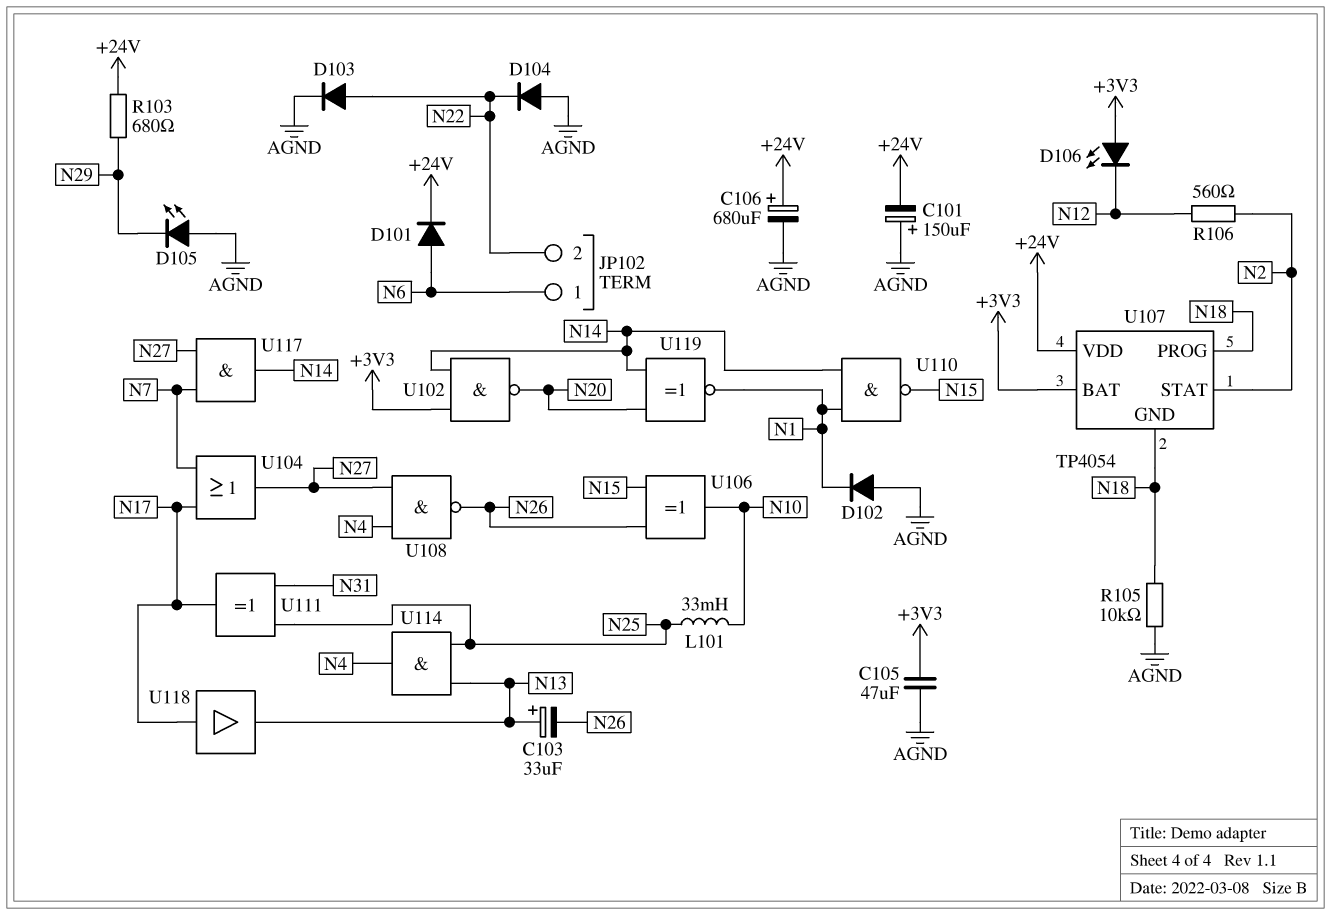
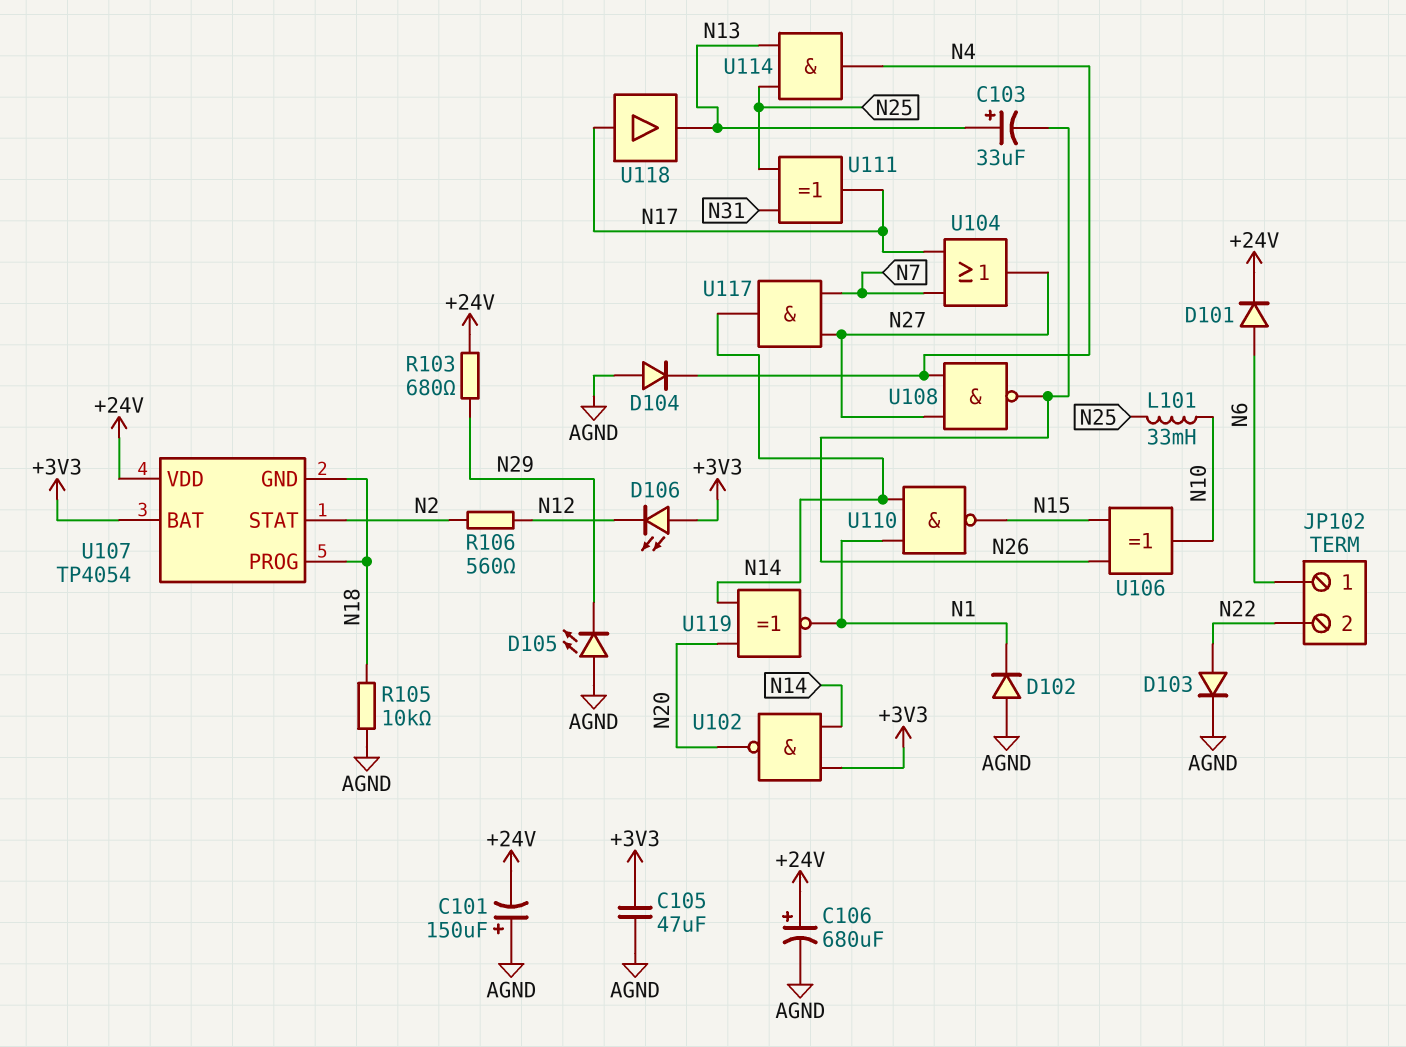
D104: diode (A AGND, K N22) -> diode (A AGND, K N4)

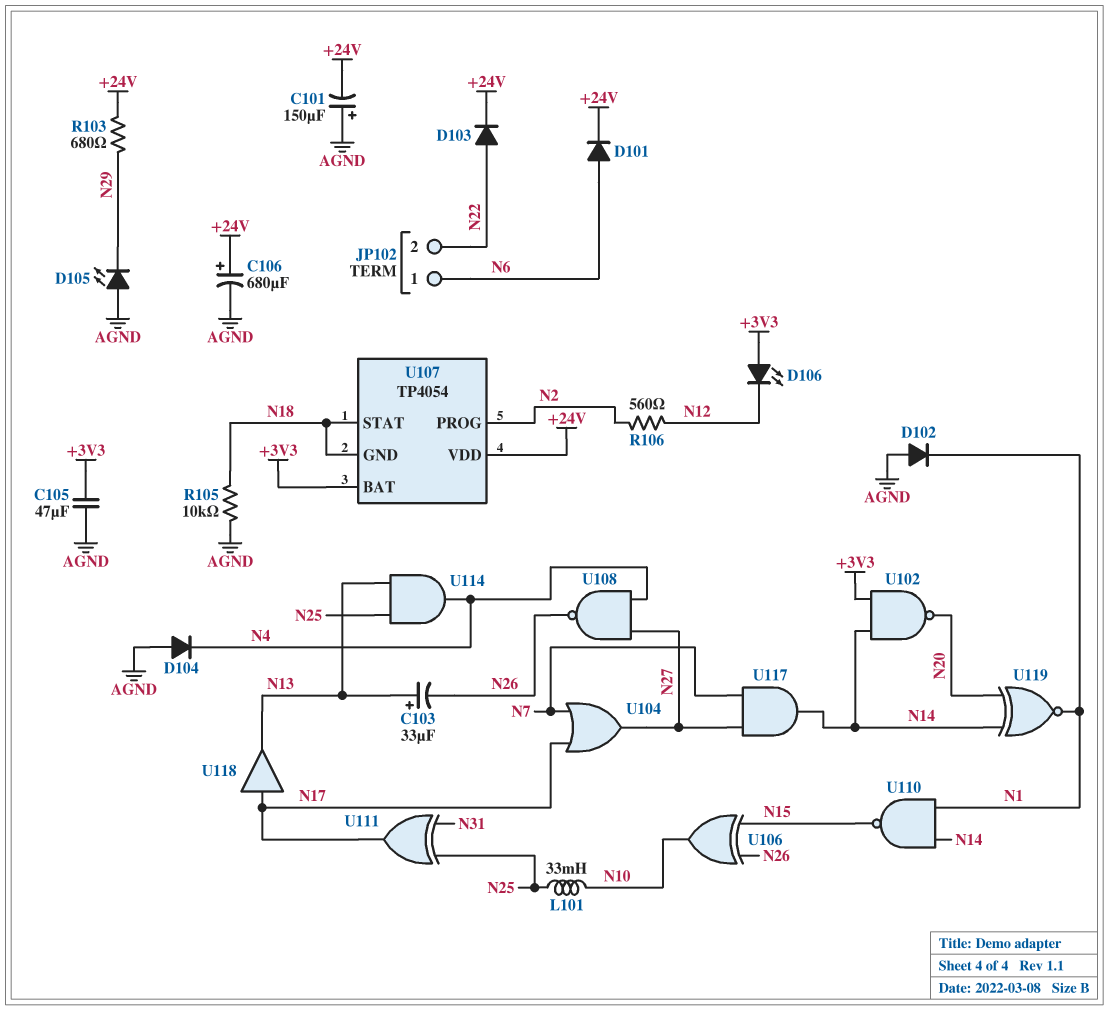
D103: diode (A N22, K AGND) -> diode (A N22, K +24V)
U107 pin PROG: N18 -> N2
U107 pin STAT: N2 -> N18

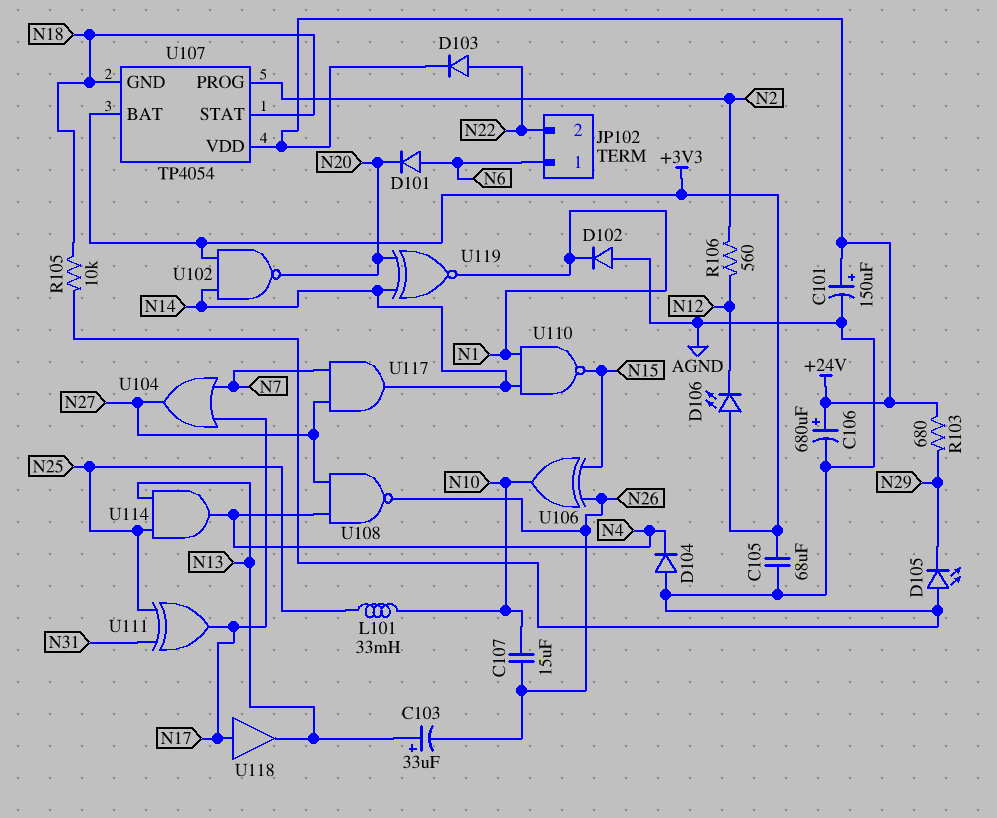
C101: 150uF (plus AGND, minus +24V) -> 150uF (plus +24V, minus AGND)
C105: 47uF (+3V3, AGND) -> 68uF (+3V3, AGND)
C107: none -> 15uF (N10, N26)
D101: diode (A N6, K +24V) -> diode (A N6, K N20)

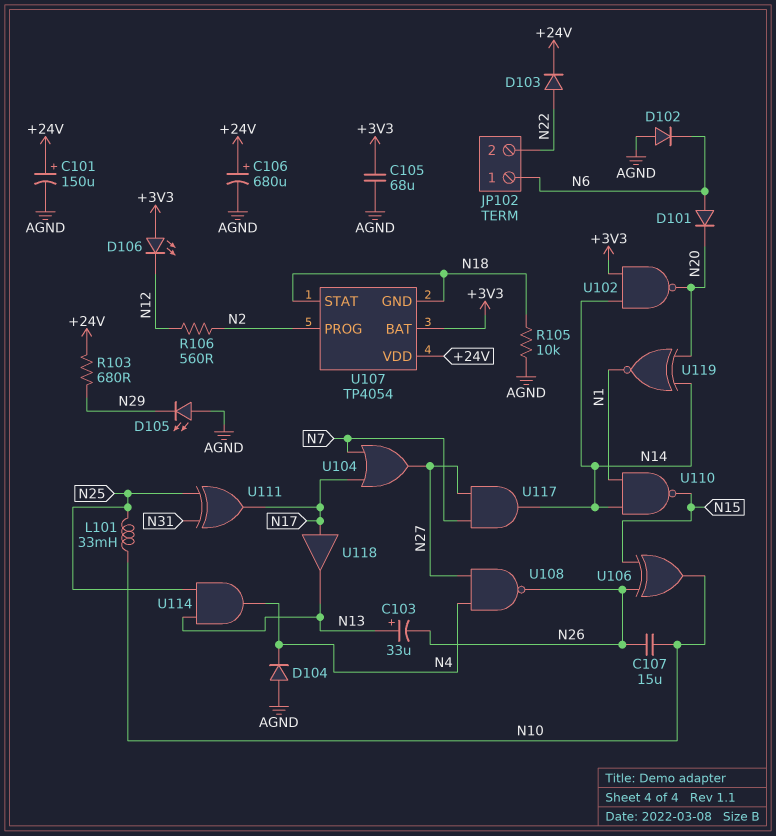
D102: diode (A AGND, K N1) -> diode (A AGND, K N6)

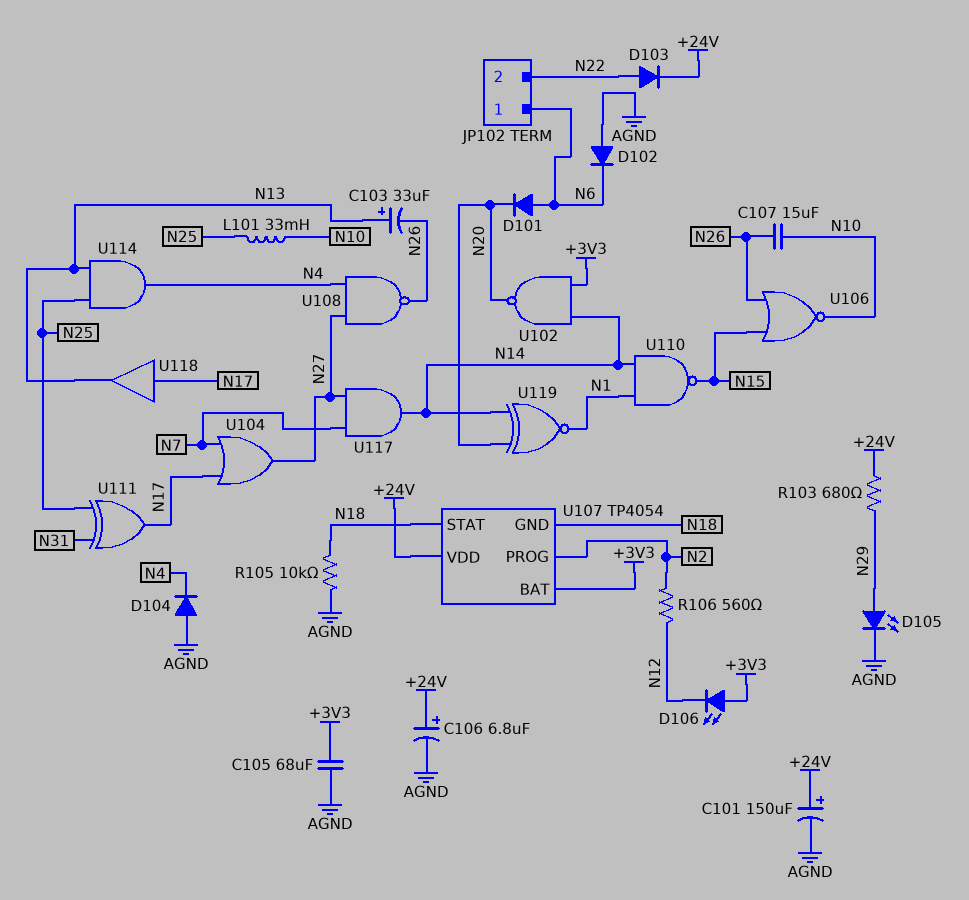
C106: 680uF (plus +24V, minus AGND) -> 6.8uF (plus +24V, minus AGND)
D105: LED (A AGND, K N29) -> LED (A N29, K AGND)
U106: XOR (in N15, in N26, out N10) -> NOR (in N15, in N26, out N10)

